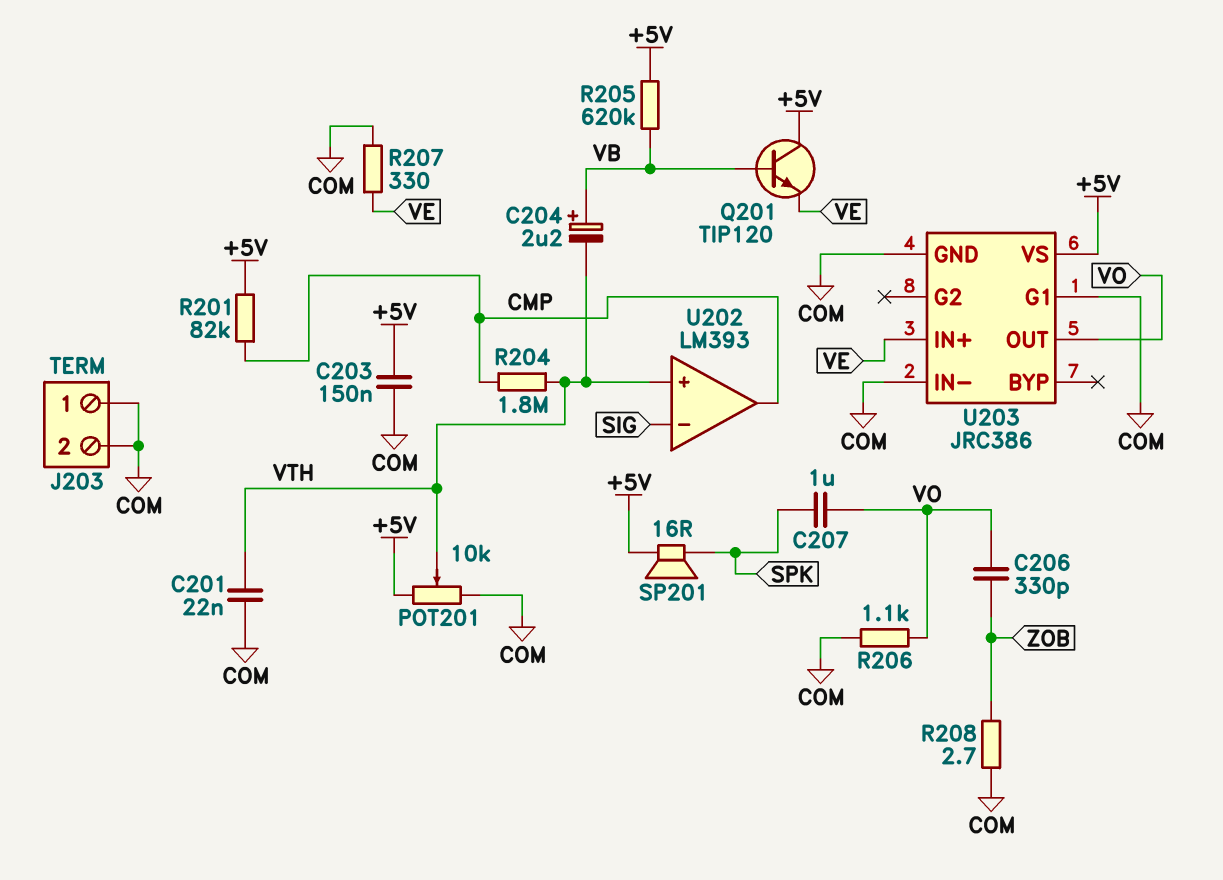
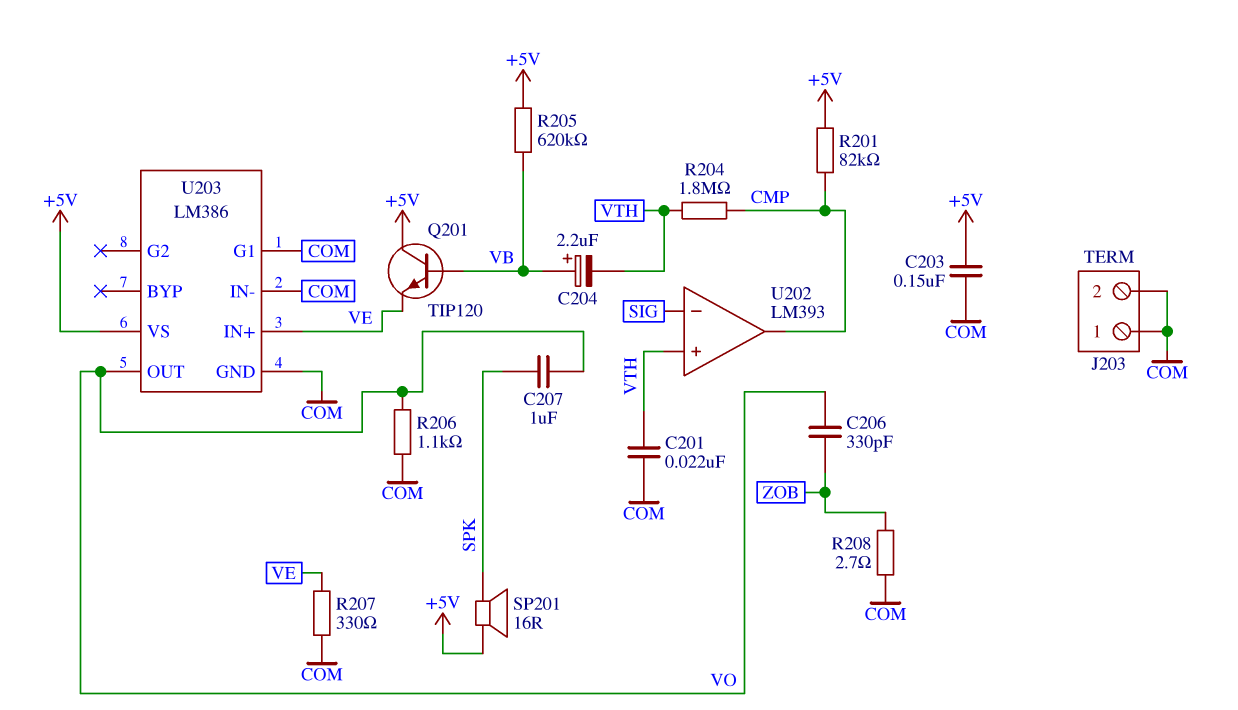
POT201: 10k (+5V, COM, wiper VTH) -> none
U203: JRC386 -> LM386

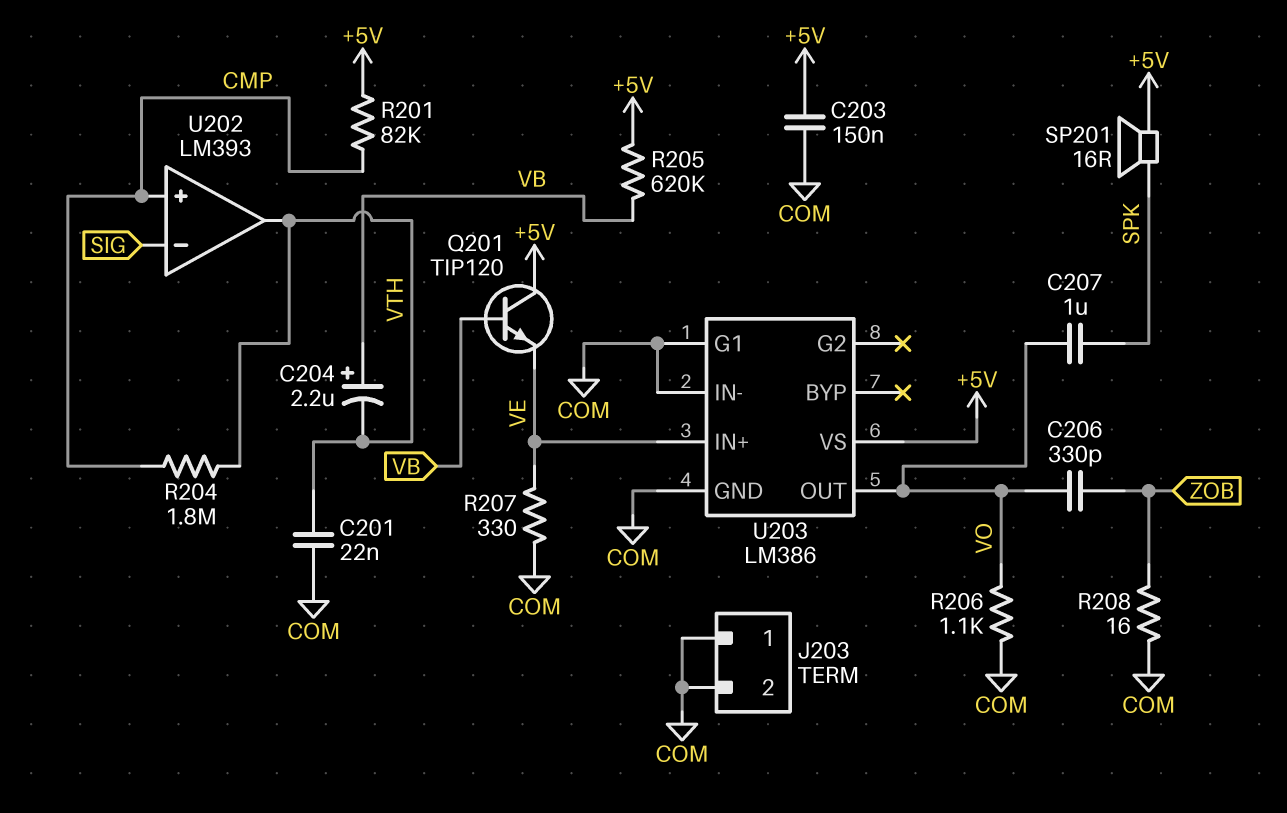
R208: 2.7 (COM, ZOB) -> 16 (COM, ZOB)
U202 pin in+: VTH -> CMP
U202 pin out: CMP -> VTH

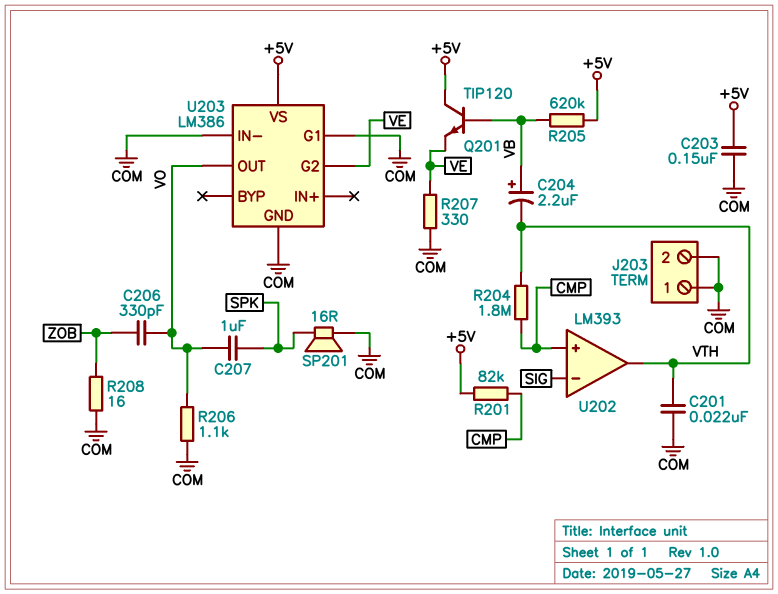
SP201: speaker 16R (+5V, SPK) -> speaker 16R (COM, SPK)
U203 pin G2: none -> VE
U203 pin IN+: VE -> none

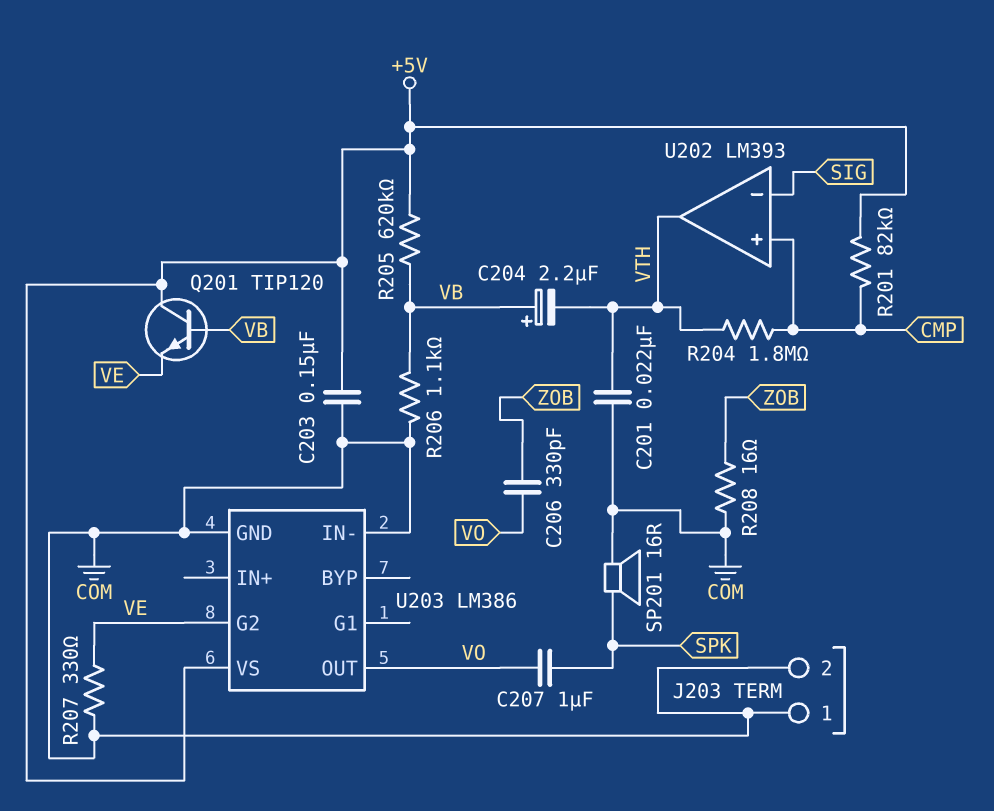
R206: 1.1k (COM, VO) -> 1.1k (COM, VB)
U203 pin G1: COM -> none

